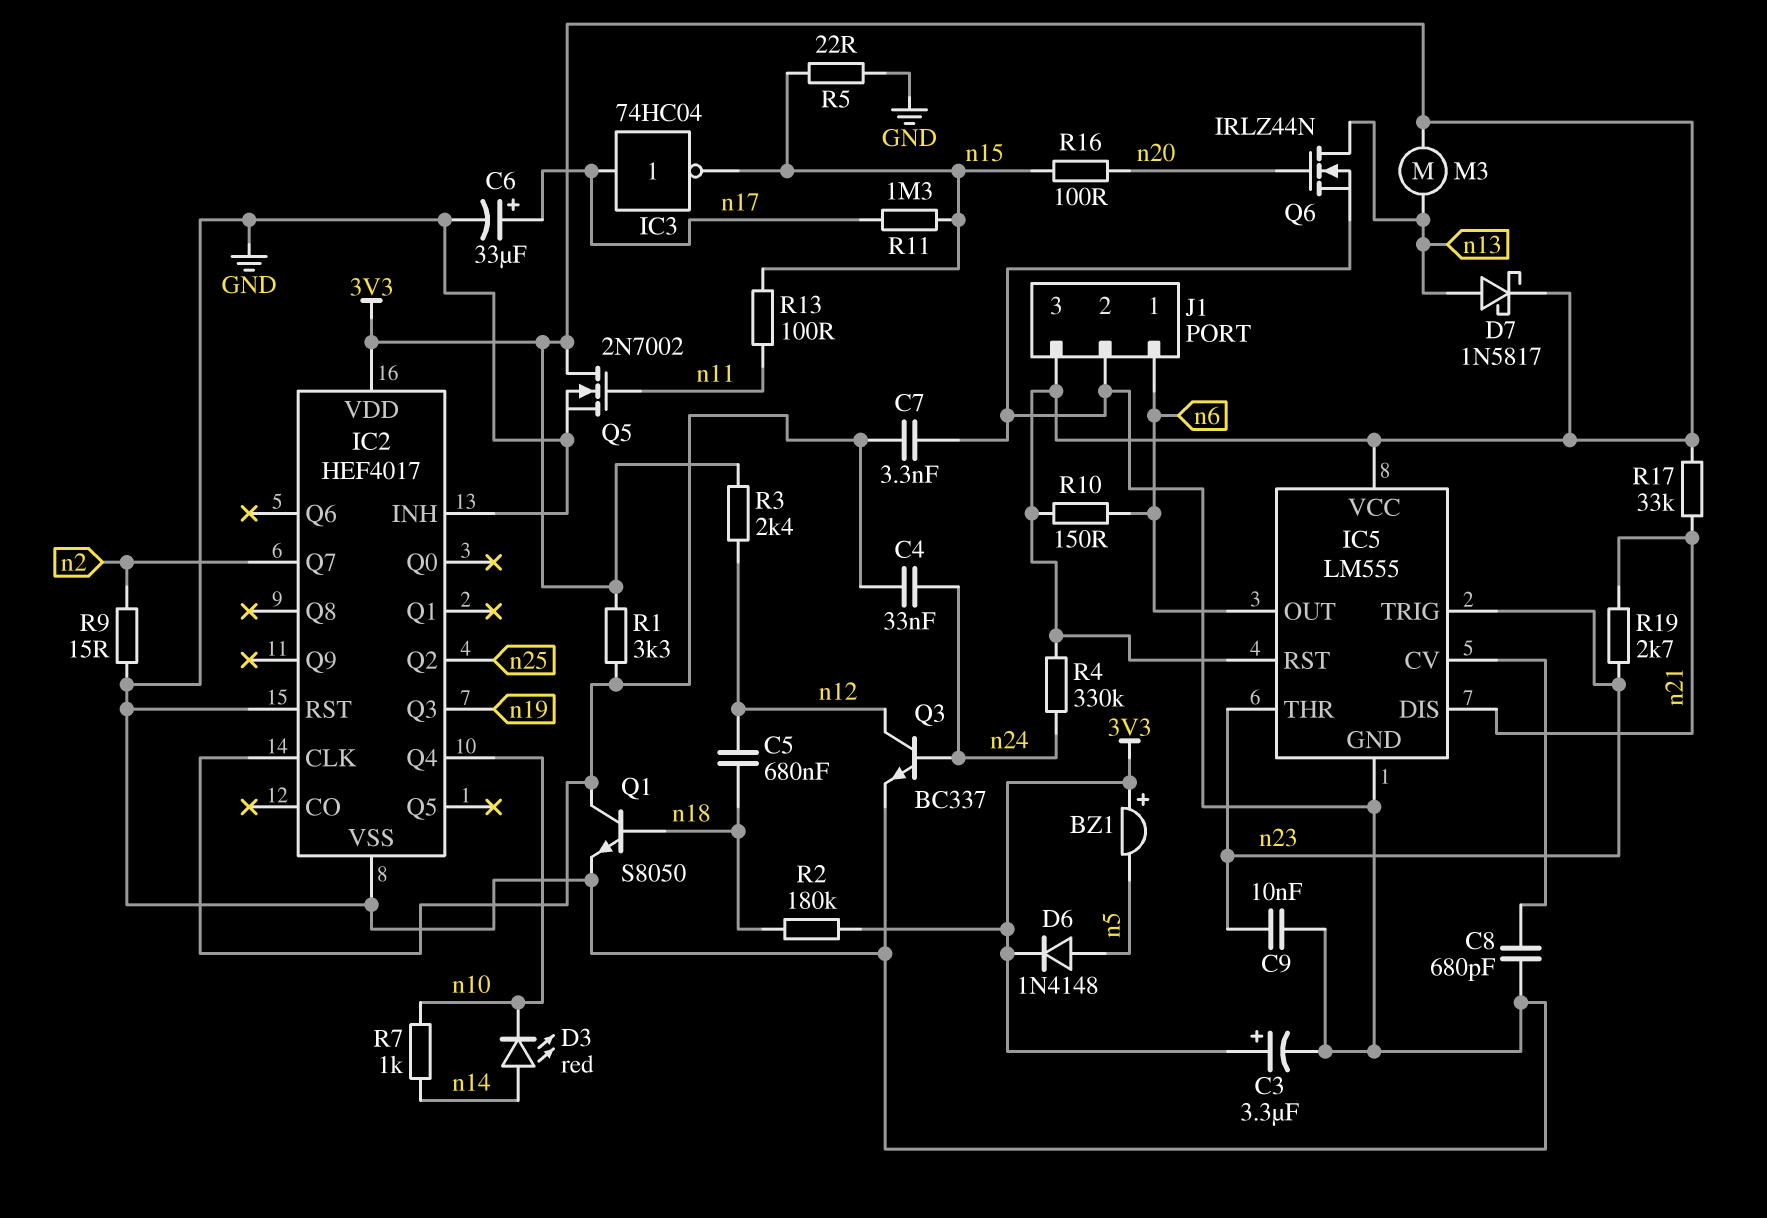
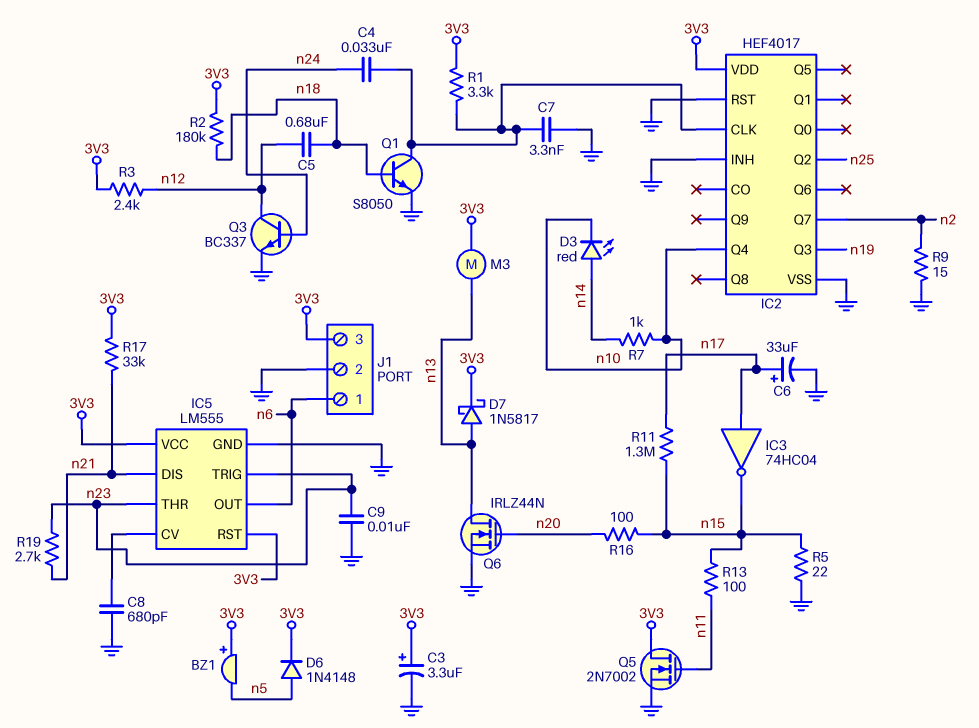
R4: 330k (3V3, n24) -> none
R10: 150 (3V3, n6) -> none

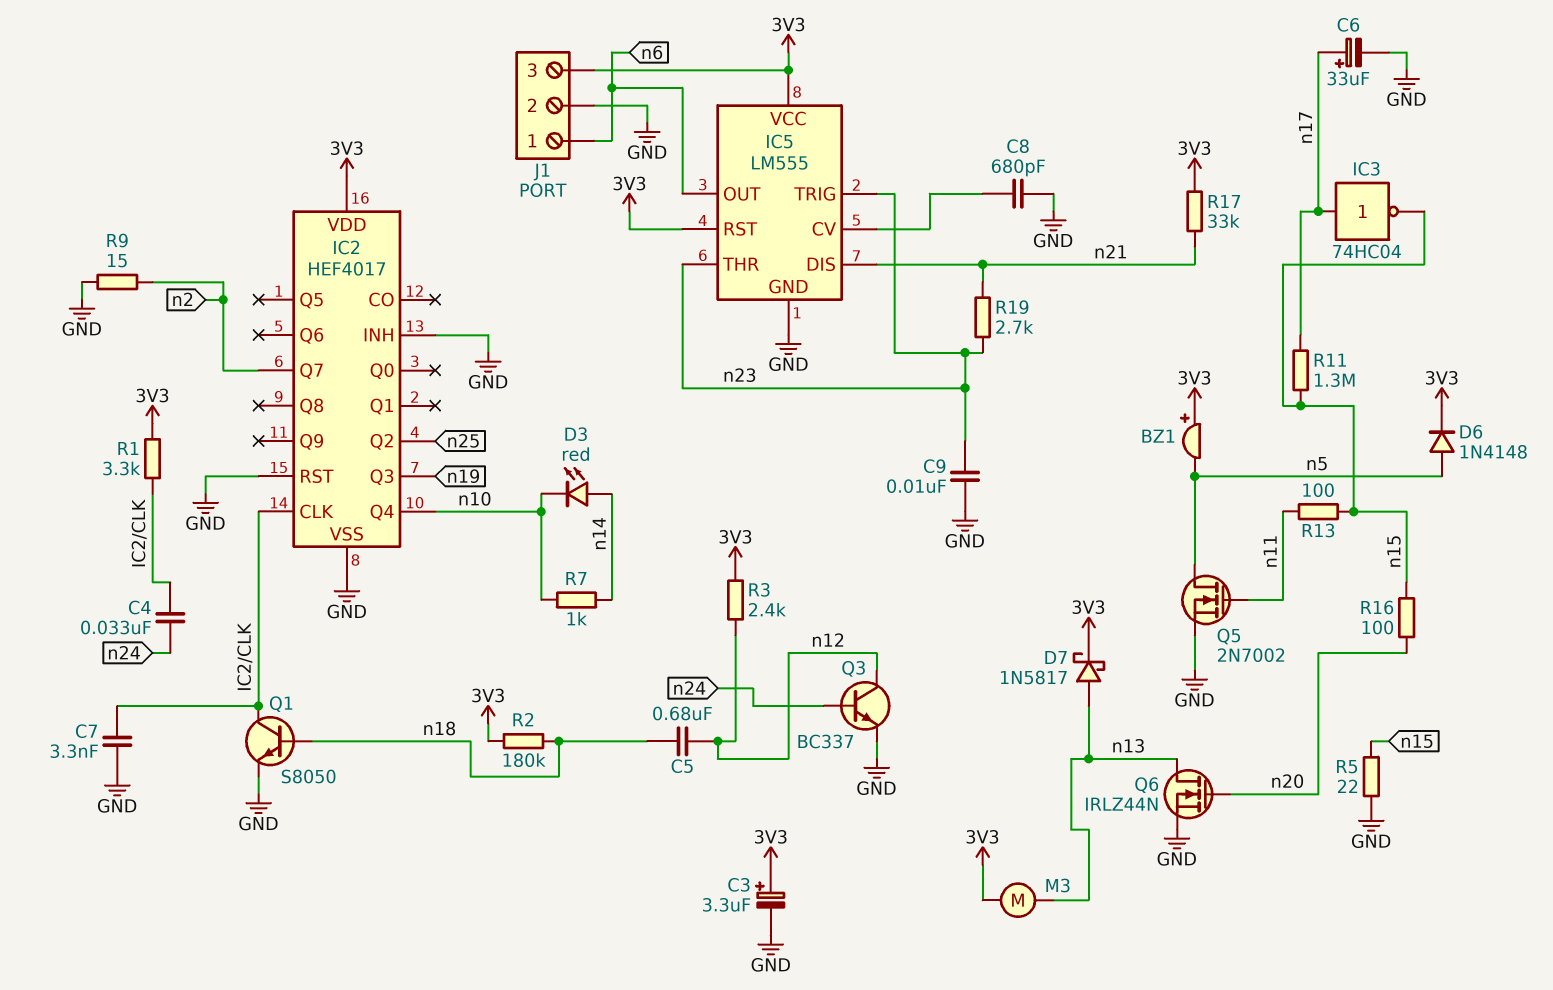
Q5: NMOS 2N7002 (G n11, D 3V3, S GND) -> NMOS 2N7002 (G n11, D n5, S GND)

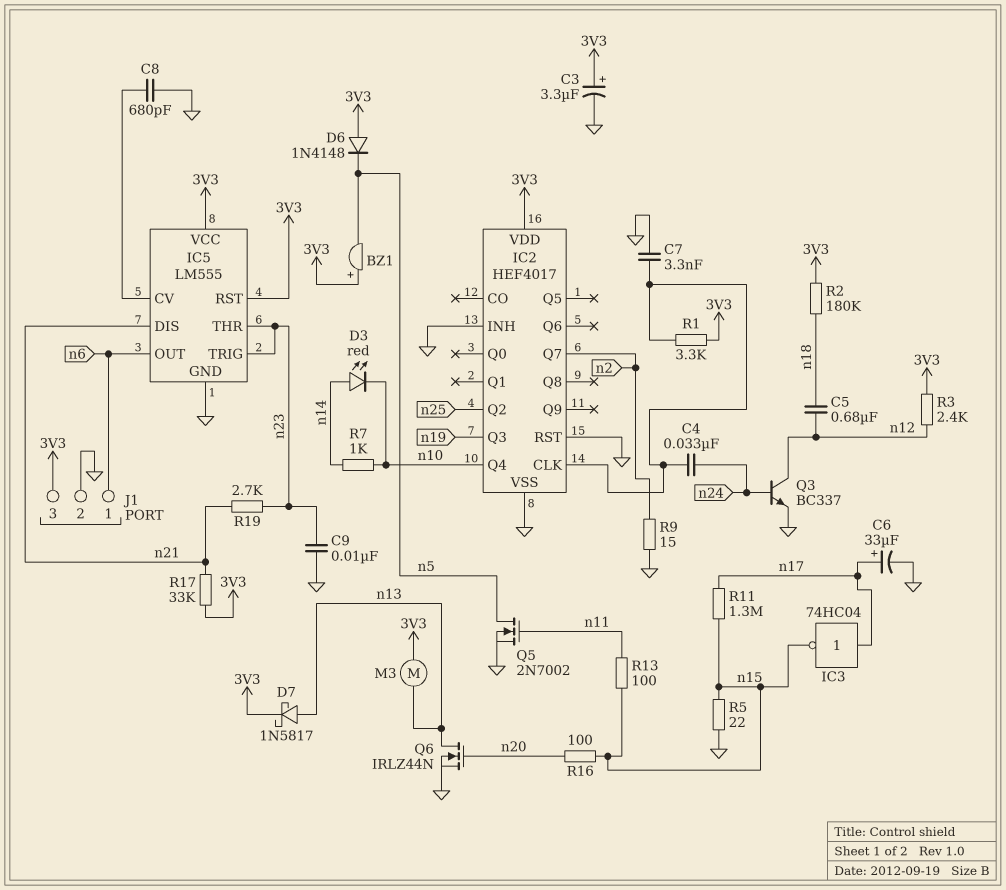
D6: diode 1N4148 (A n5, K 3V3) -> diode 1N4148 (A 3V3, K n5)
Q1: NPN S8050 (B n18, C IC2/CLK, E GND) -> none

